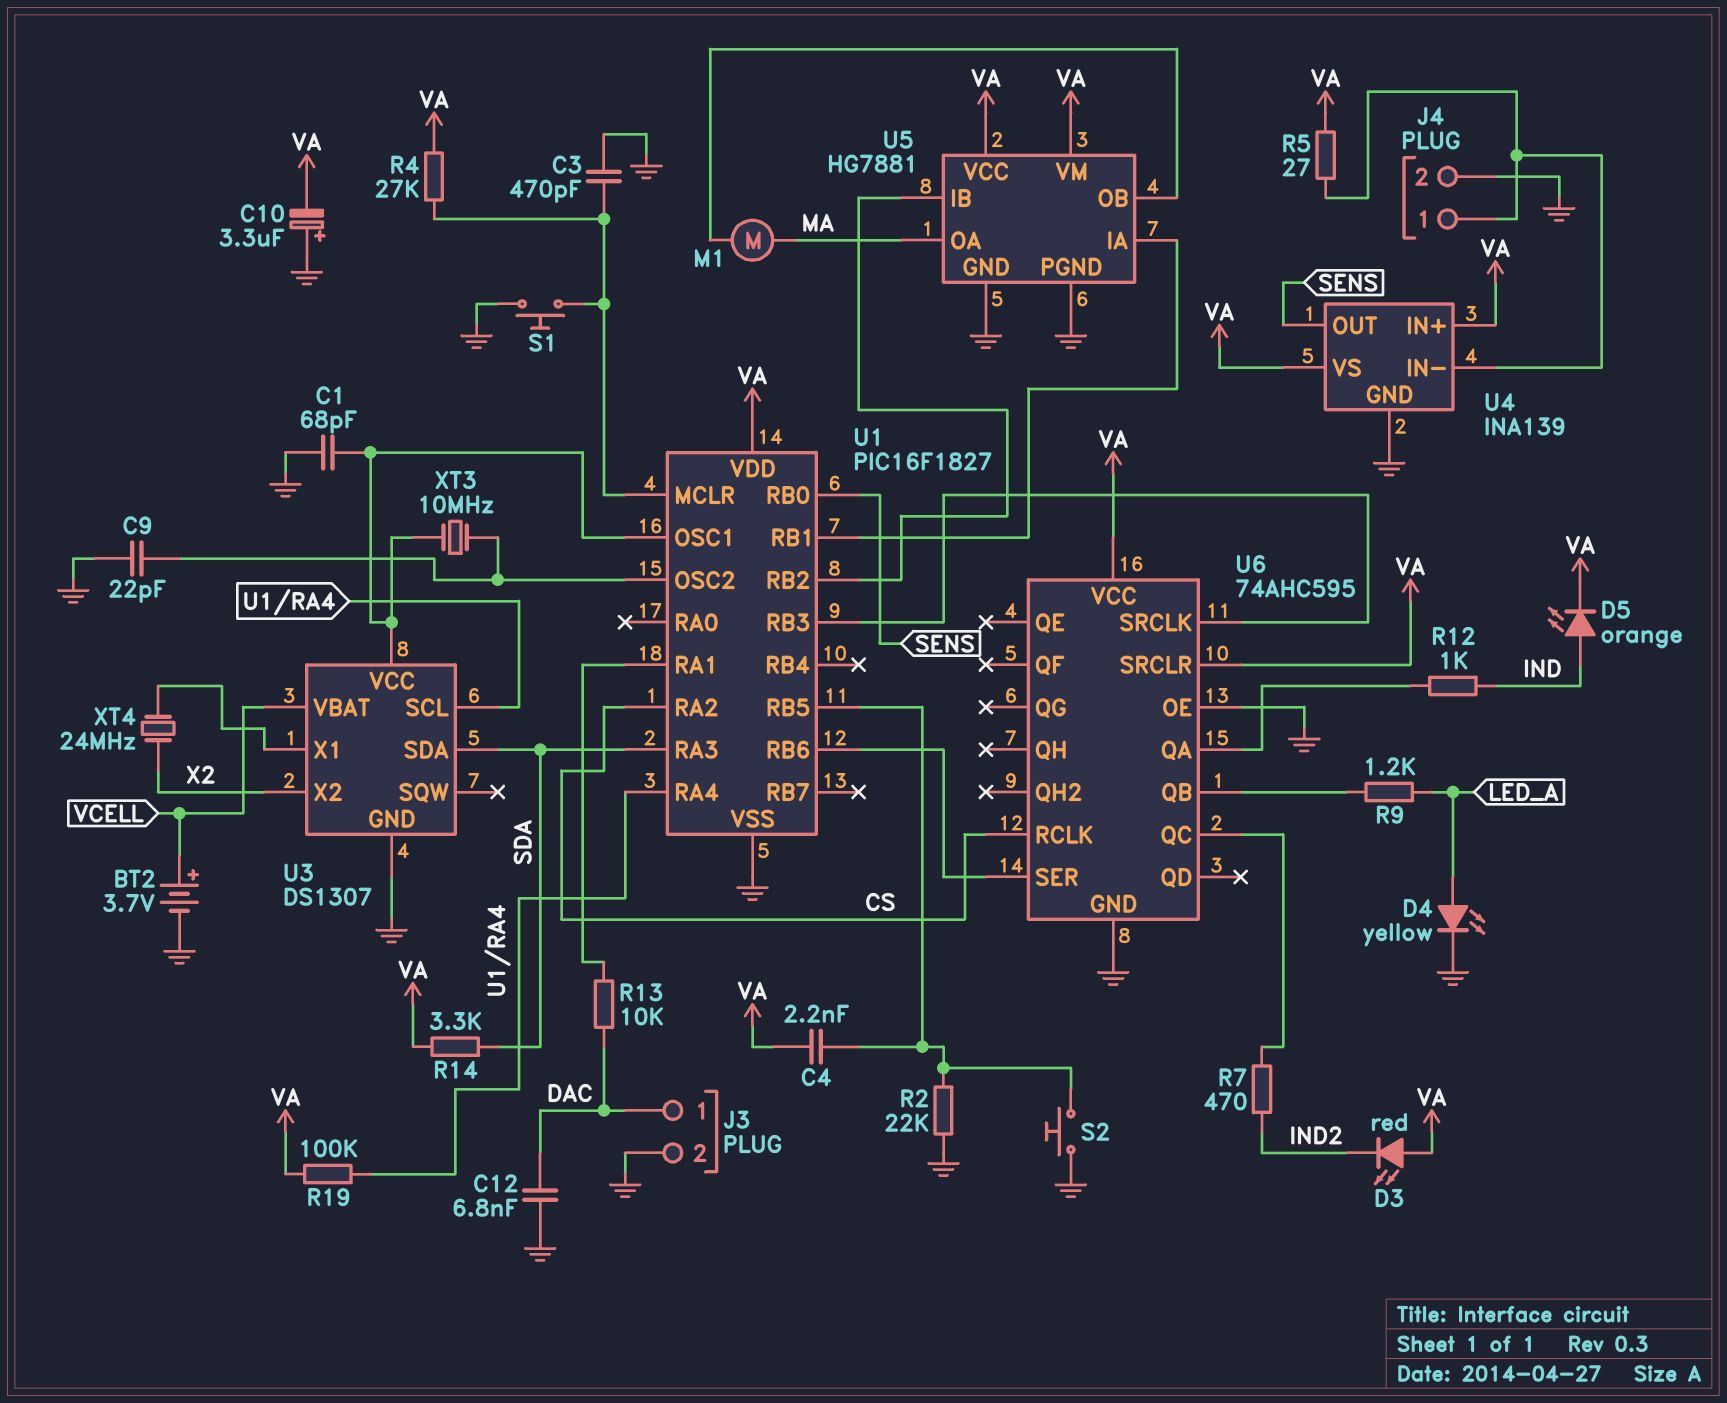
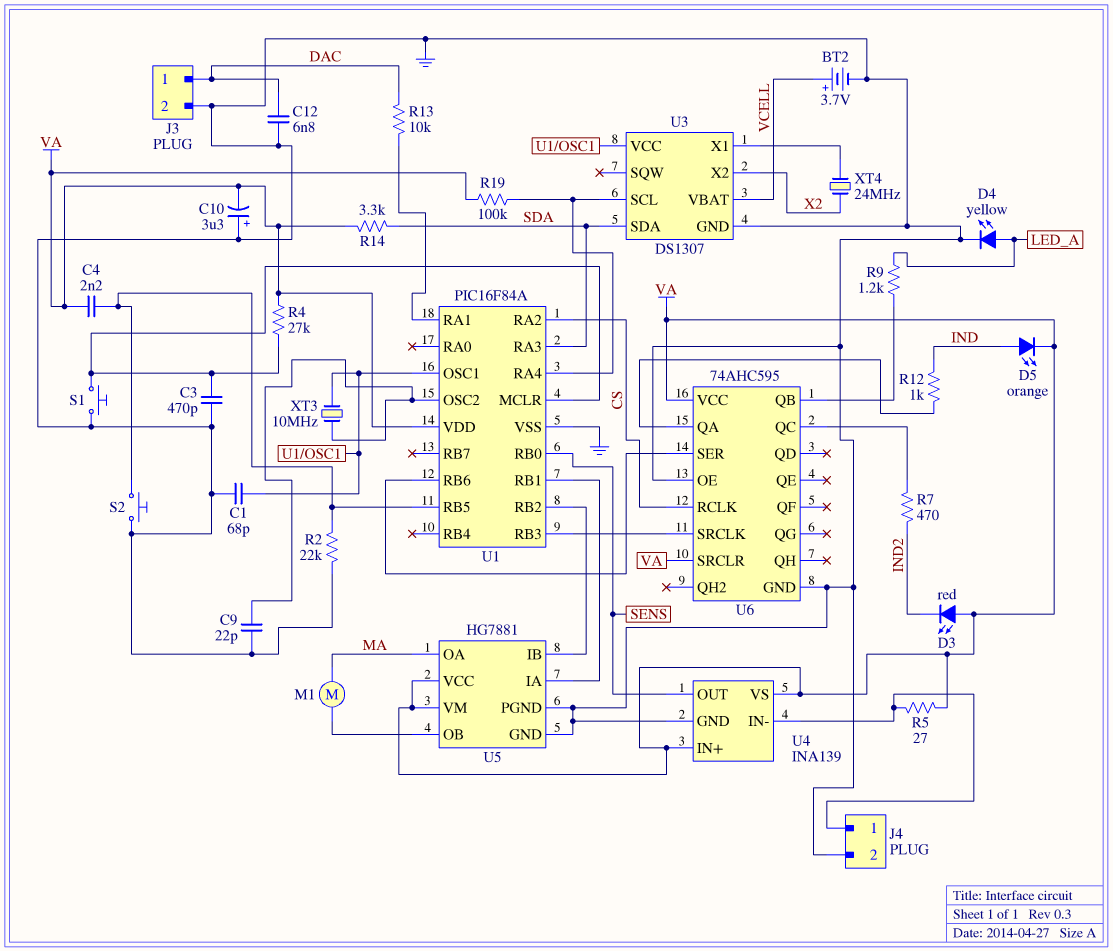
U1: PIC16F1827 -> PIC16F84A

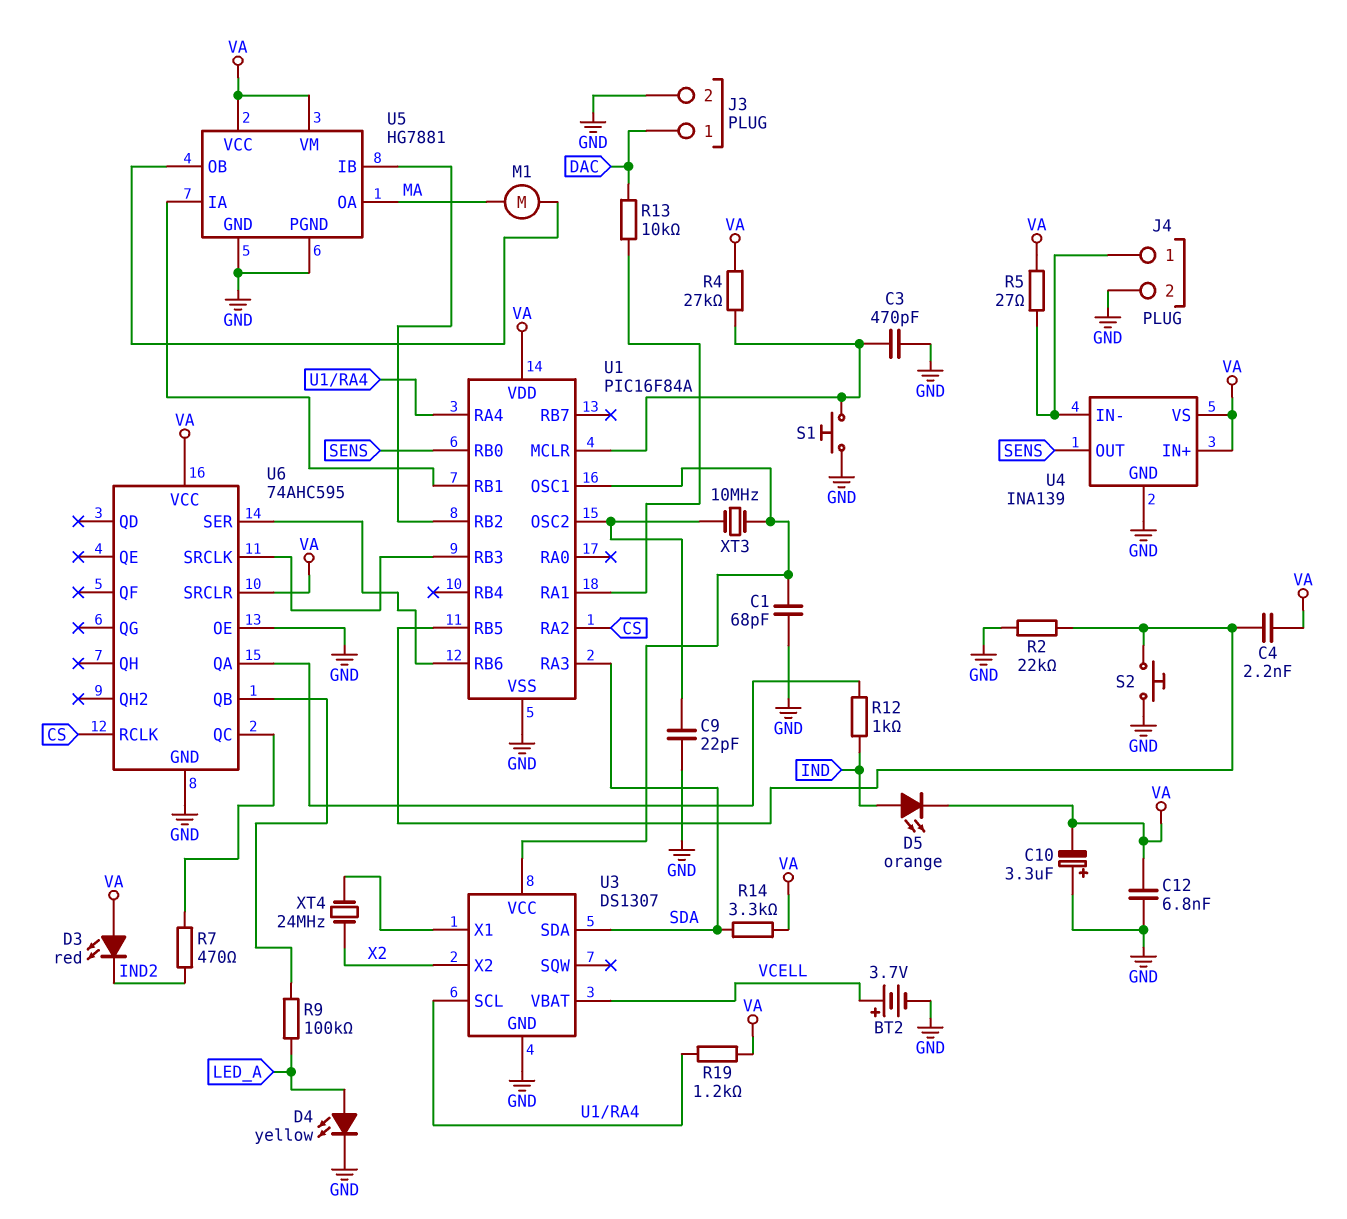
C12: 6.8nF (DAC, GND) -> 6.8nF (GND, VA)
R9: 1.2k (LED_A, U6/QB) -> 100k (LED_A, U6/QB)
R19: 100k (U1/RA4, VA) -> 1.2k (U1/RA4, VA)

